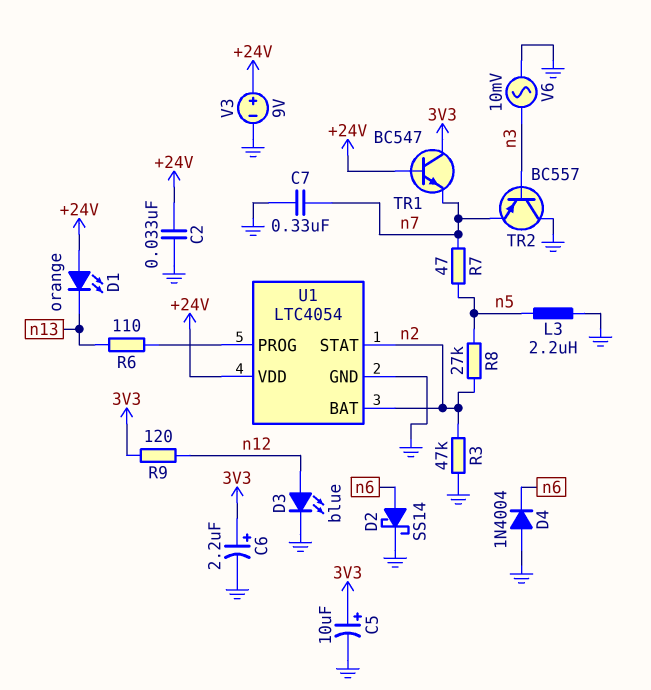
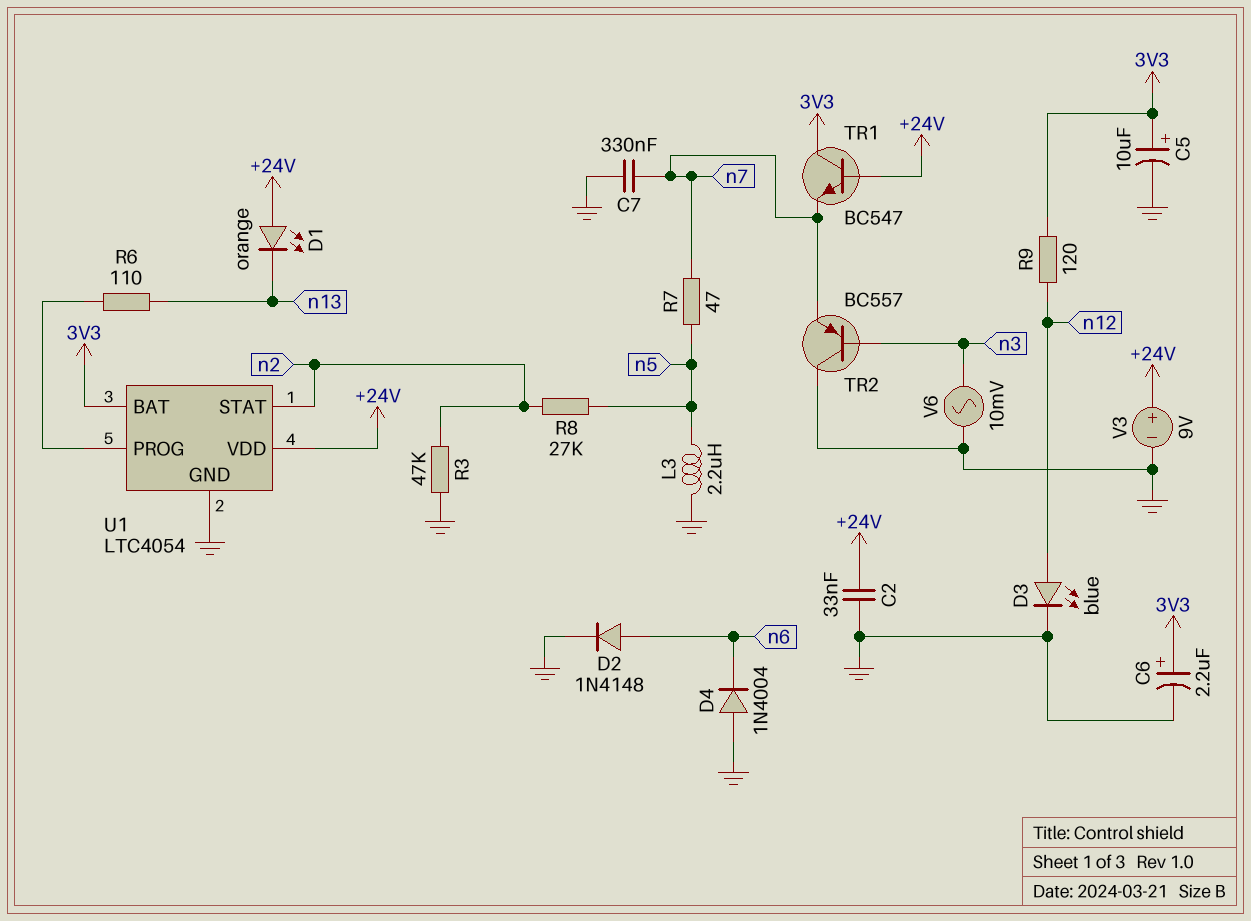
D2: schottky SS14 (A n6, K GND) -> diode 1N4148 (A n6, K GND)
U1 pin BAT: n2 -> 3V3

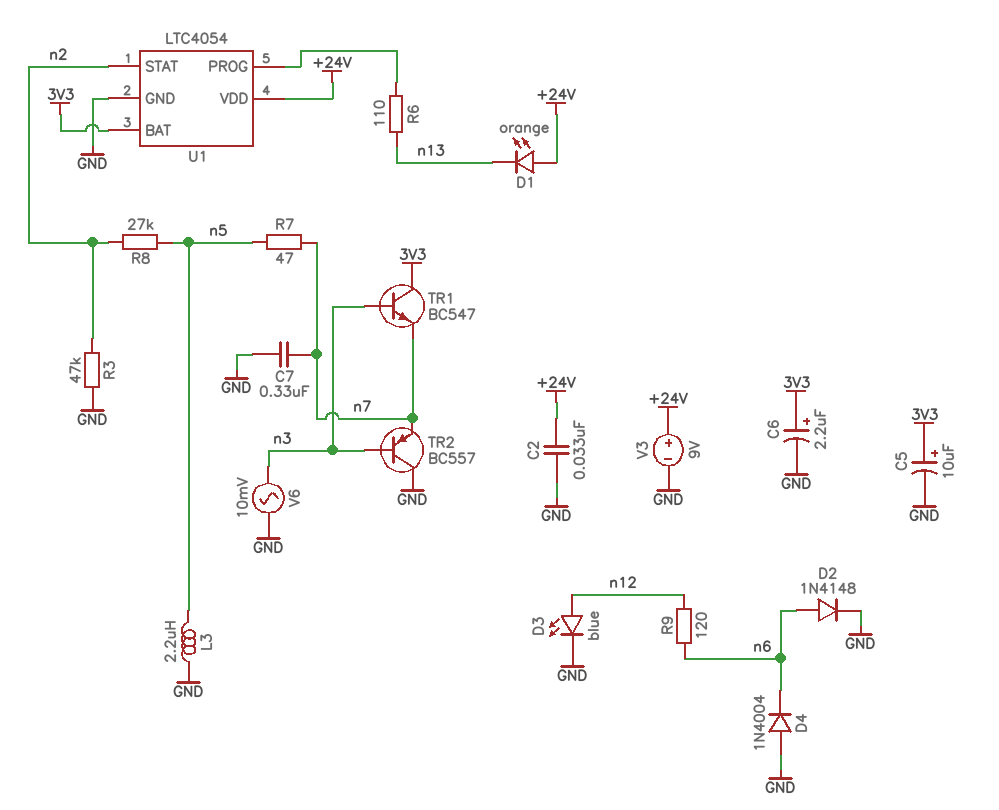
R9: 120 (3V3, n12) -> 120 (n6, n12)
TR1: NPN BC547 (B +24V, C 3V3, E n7) -> NPN BC547 (B n3, C 3V3, E n7)

